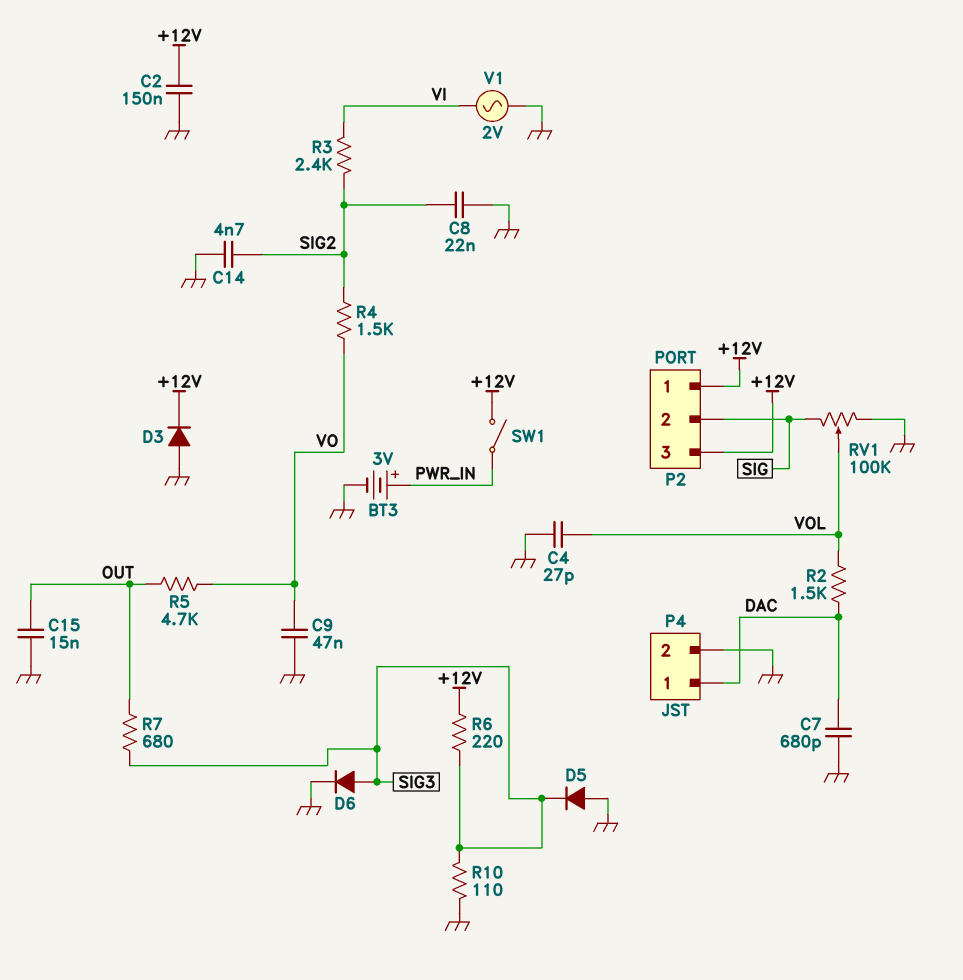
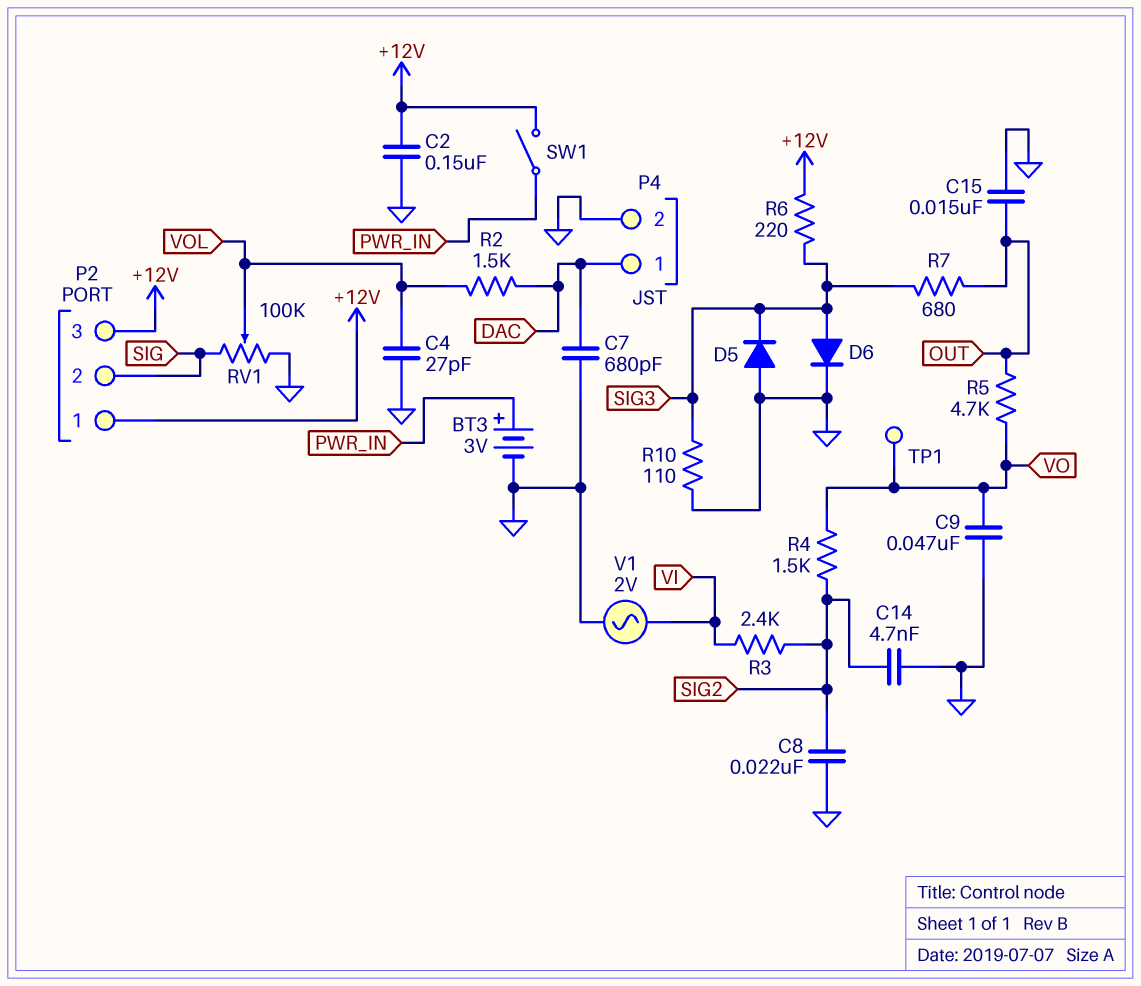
D3: diode (A GND, K +12V) -> none
TP1: none -> test point (VO)

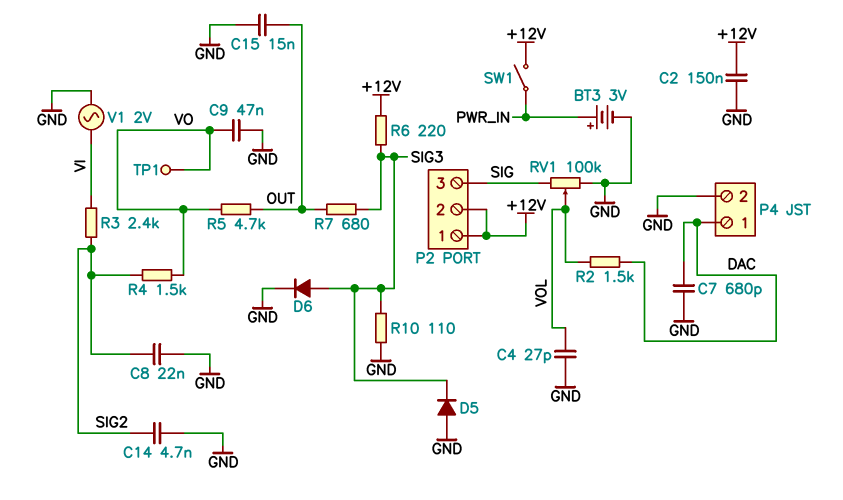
P2 pin 2: SIG -> +12V
P2 pin 3: +12V -> SIG

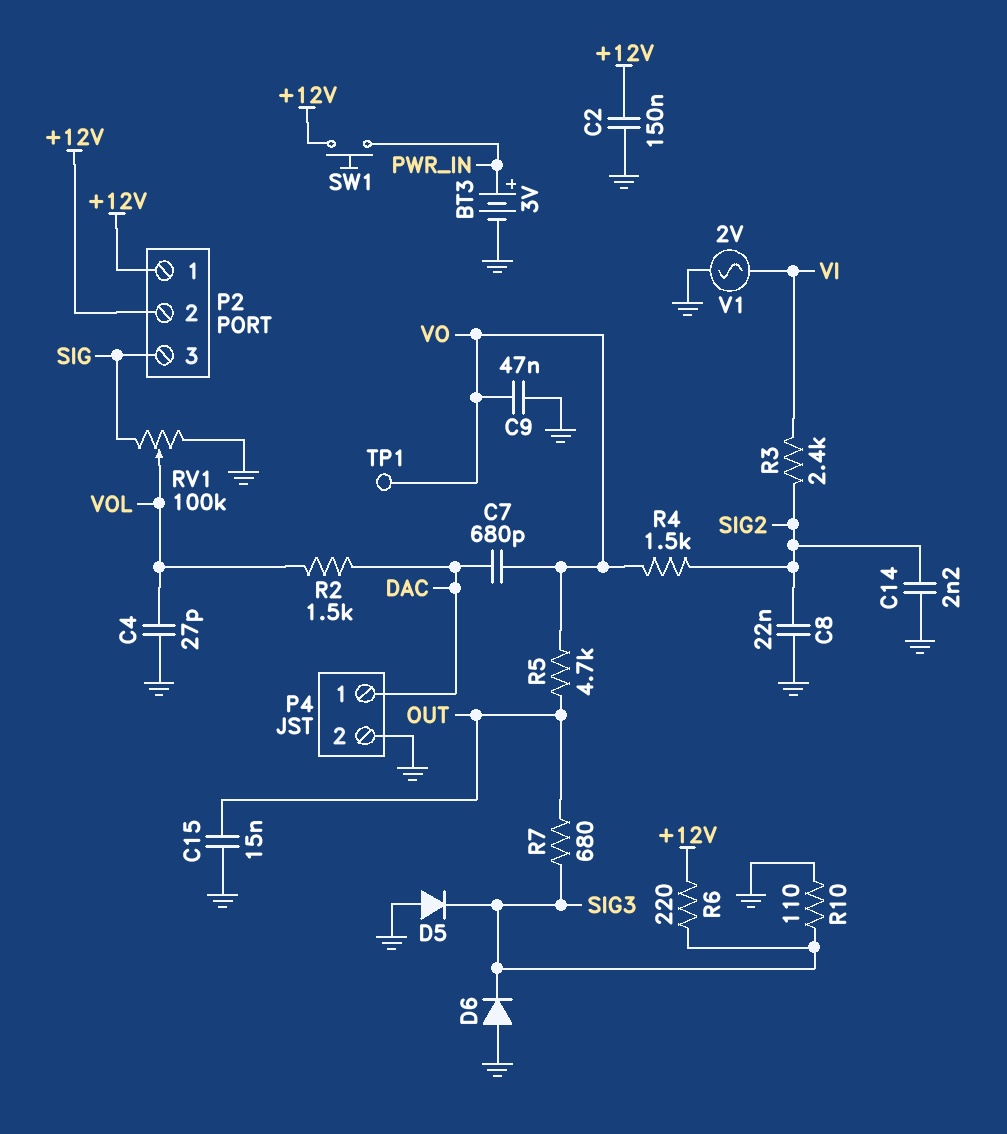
C7: 680pF (DAC, GND) -> 680pF (DAC, VO)
C14: 4.7nF (GND, SIG2) -> 2.2nF (GND, SIG2)
D6: diode (A SIG3, K GND) -> diode (A GND, K SIG3)
SW1: switch (+12V, PWR_IN) -> button (+12V, PWR_IN)

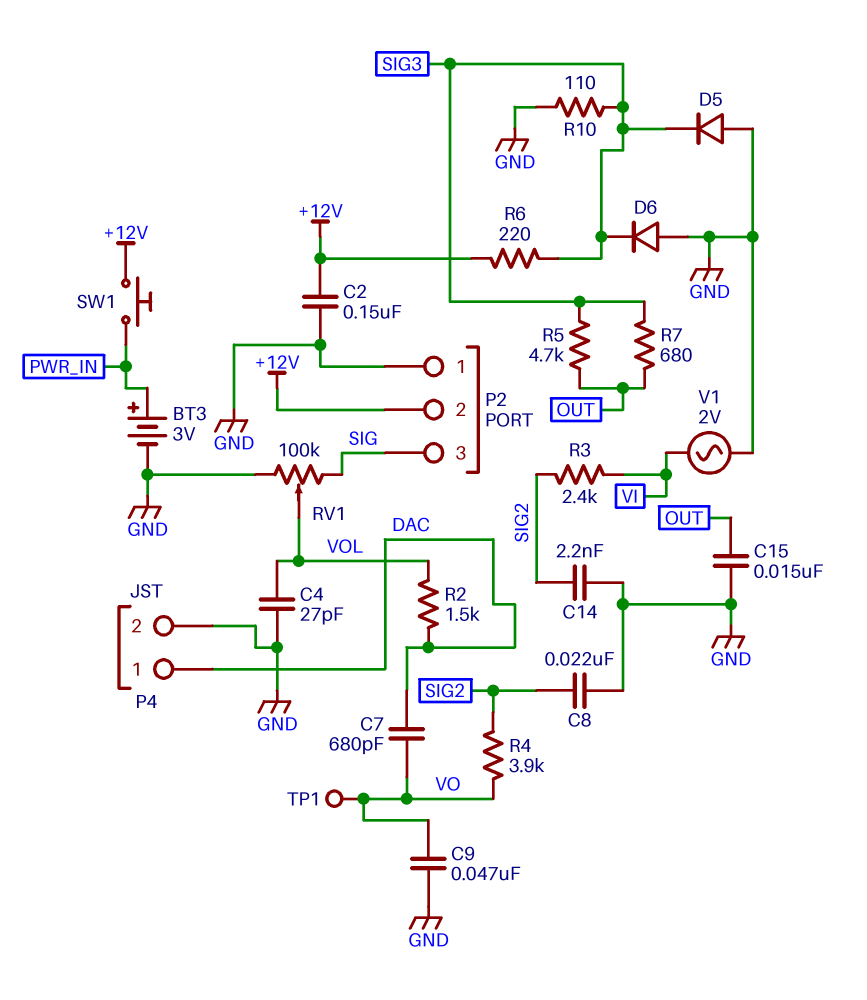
P2 pin 1: +12V -> GND
R4: 1.5k (SIG2, VO) -> 3.9k (SIG2, VO)
R5: 4.7k (OUT, VO) -> 4.7k (OUT, SIG3)

